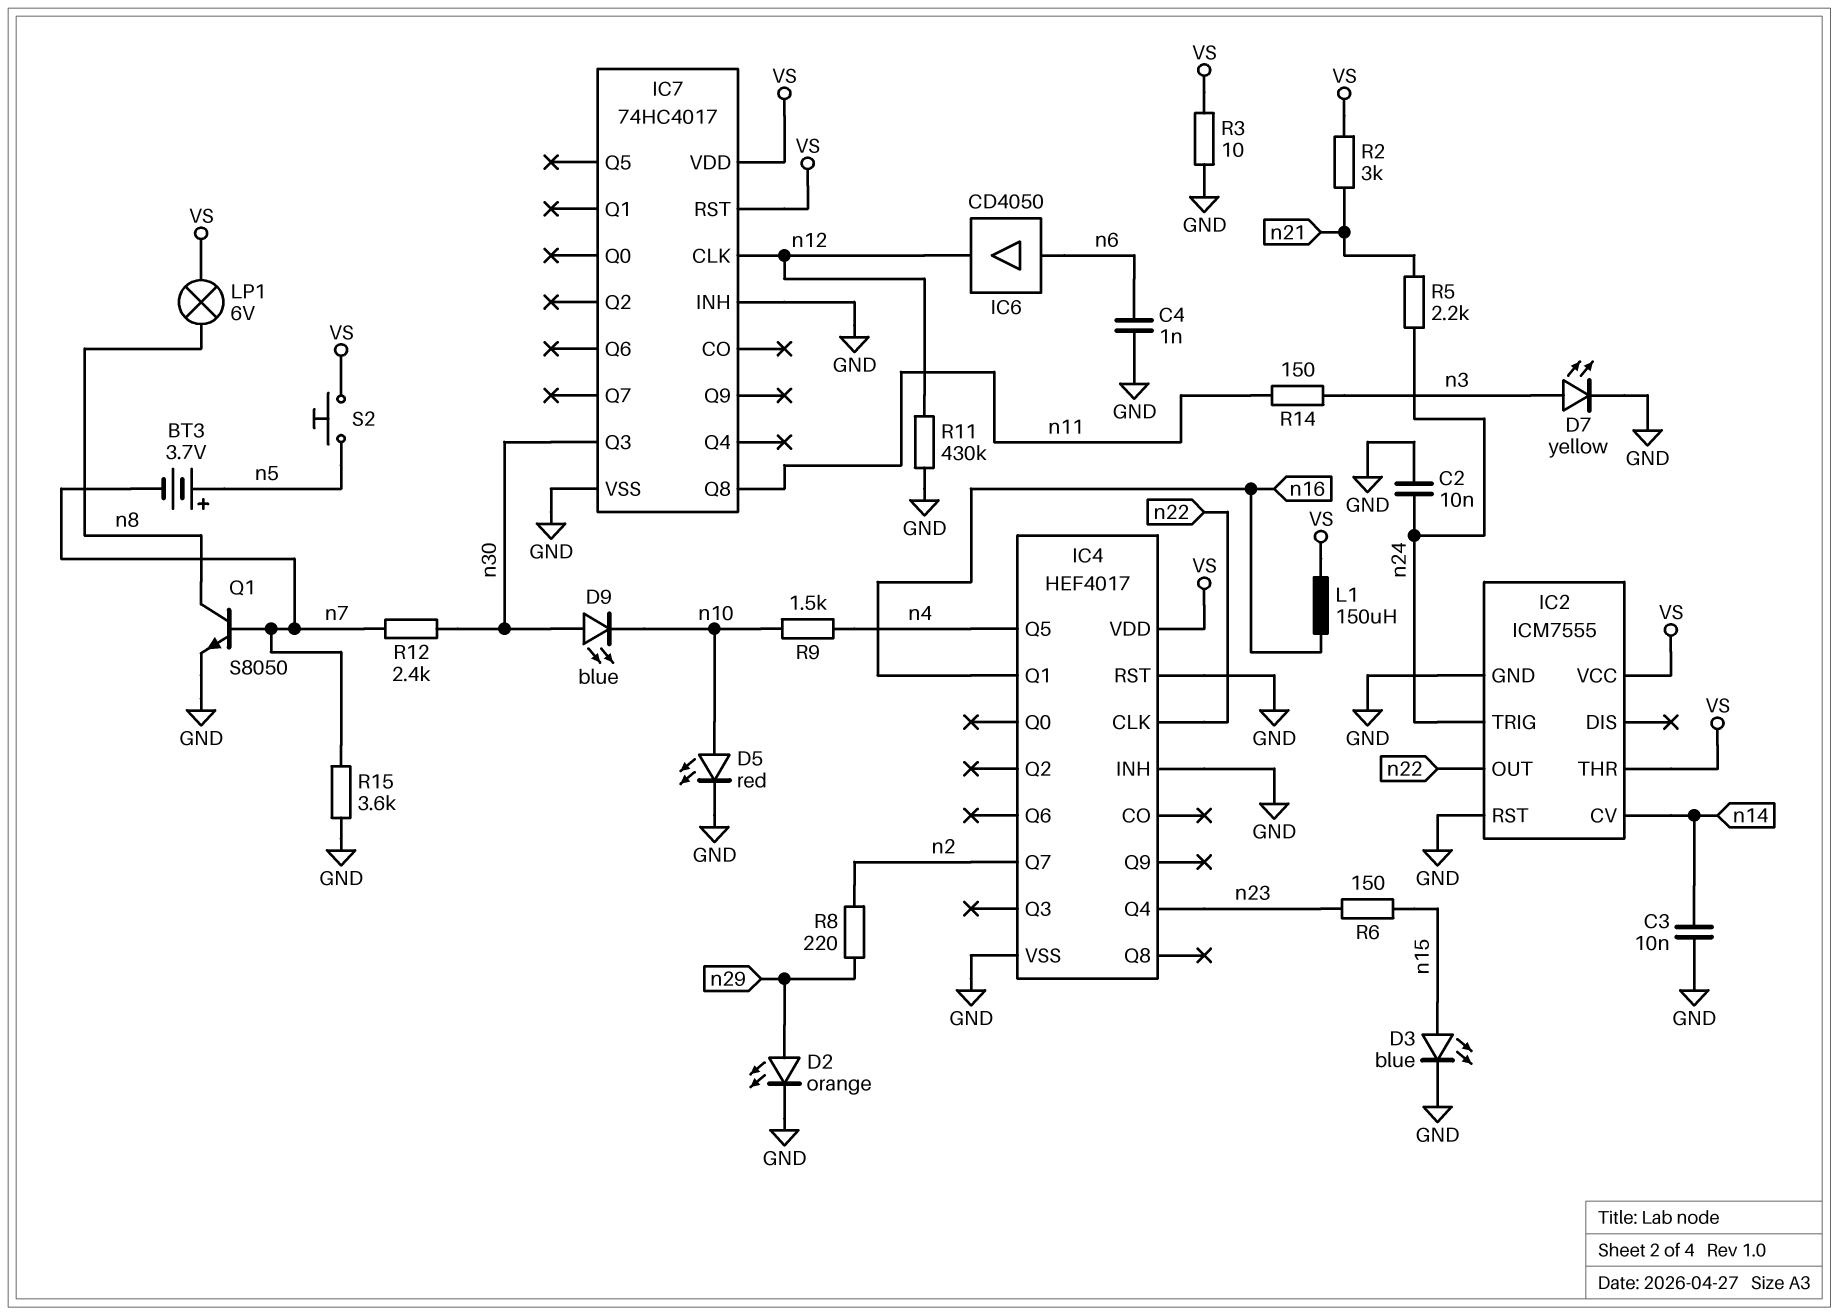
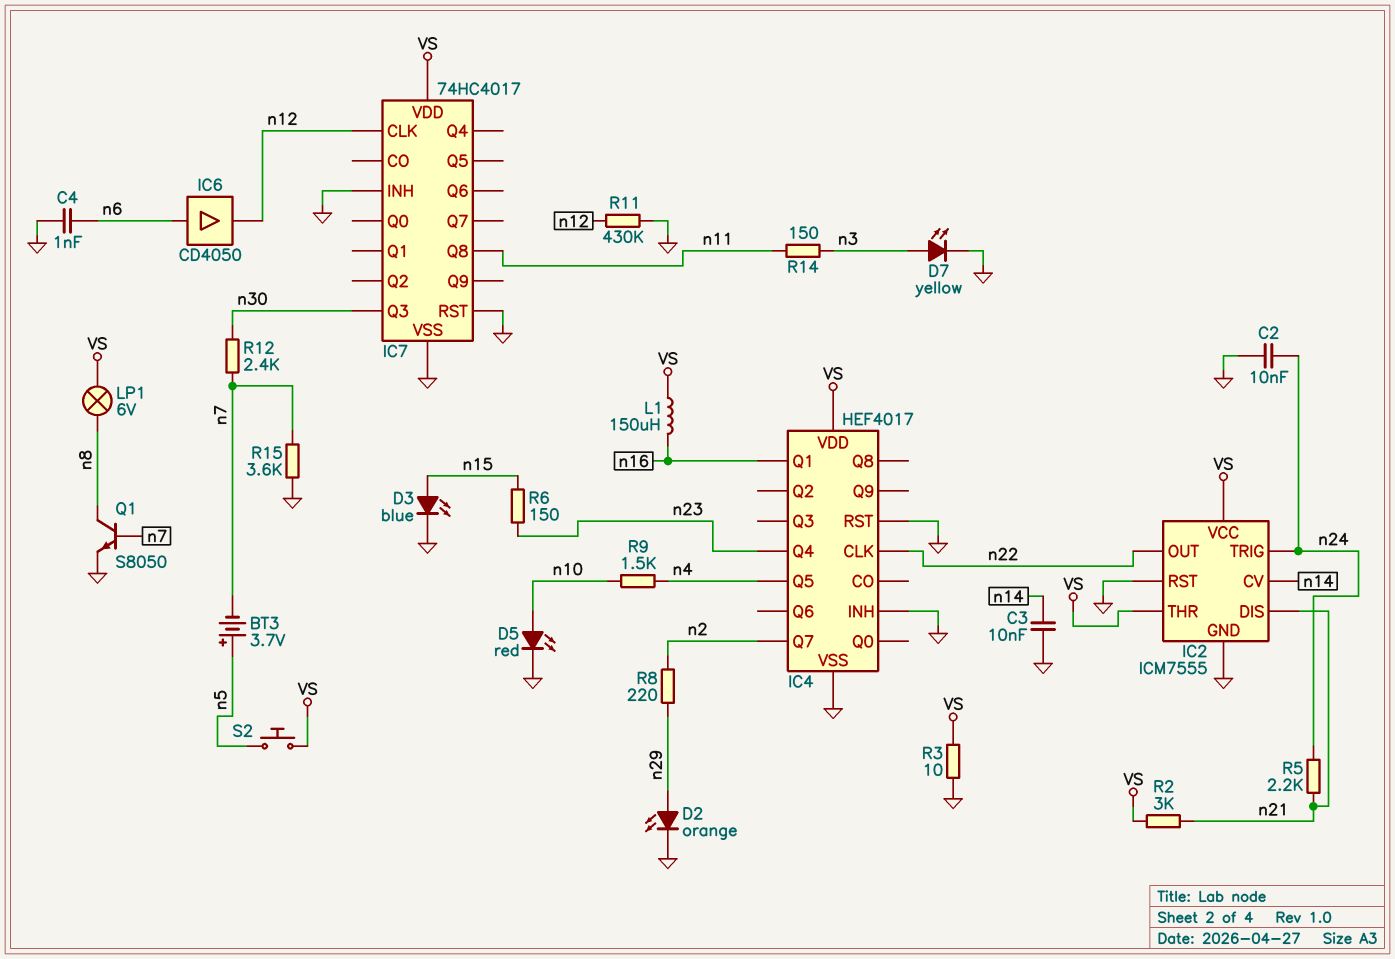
D9: LED blue (A n30, K n10) -> none
IC2 pin DIS: none -> n21
IC7 pin RST: VS -> GND

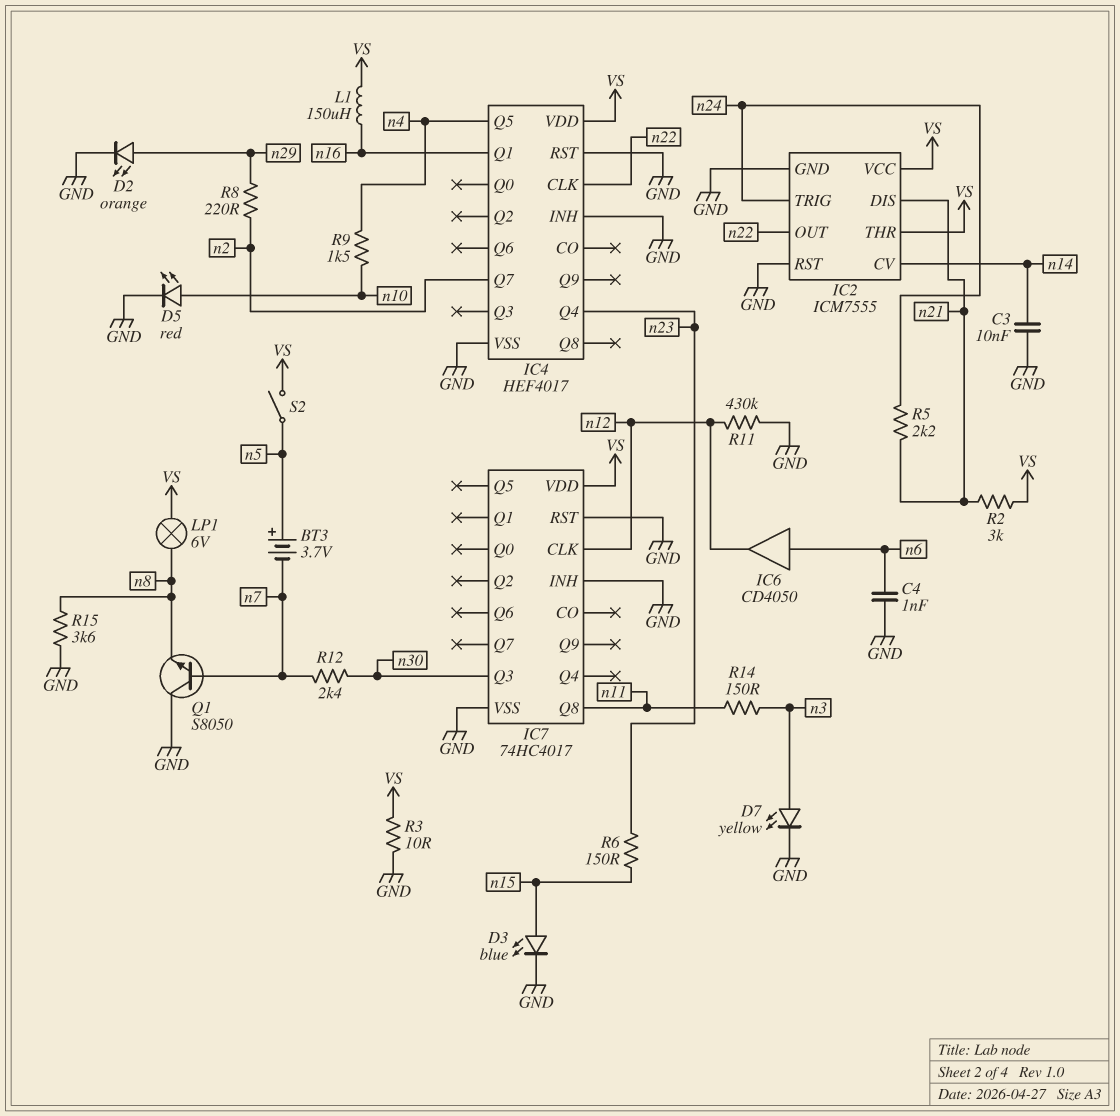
C2: 10nF (GND, n24) -> none
Q1: NPN S8050 (B n7, C n8, E GND) -> NPN S8050 (B n7, C GND, E n8)
R15: 3.6k (GND, n7) -> 3.6k (GND, n8)
S2: button (VS, n5) -> switch (VS, n5)

